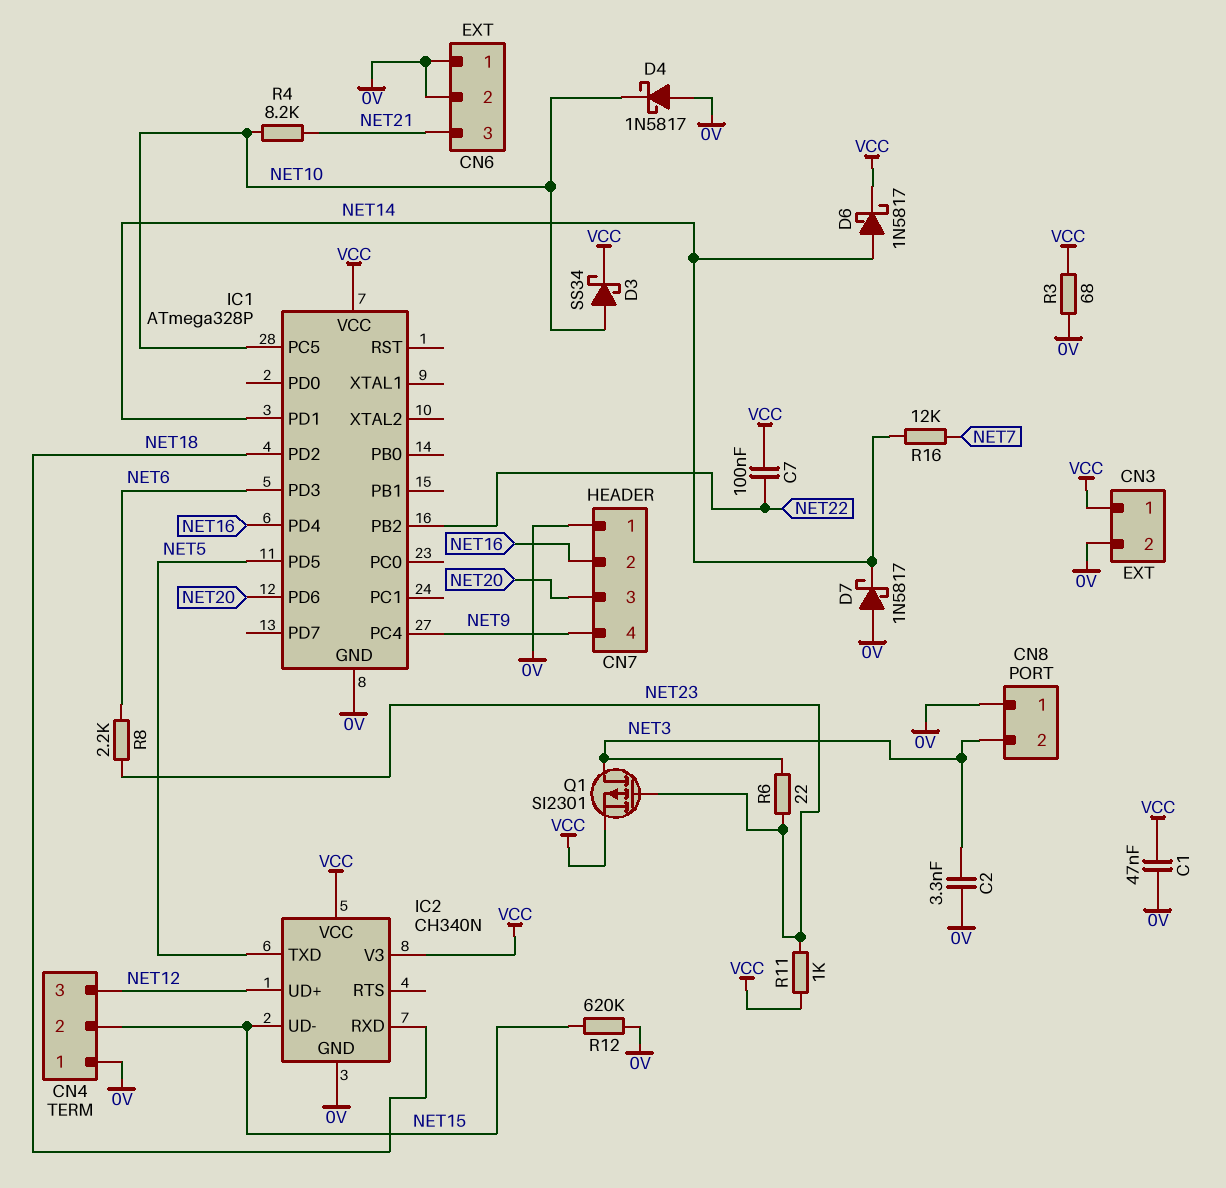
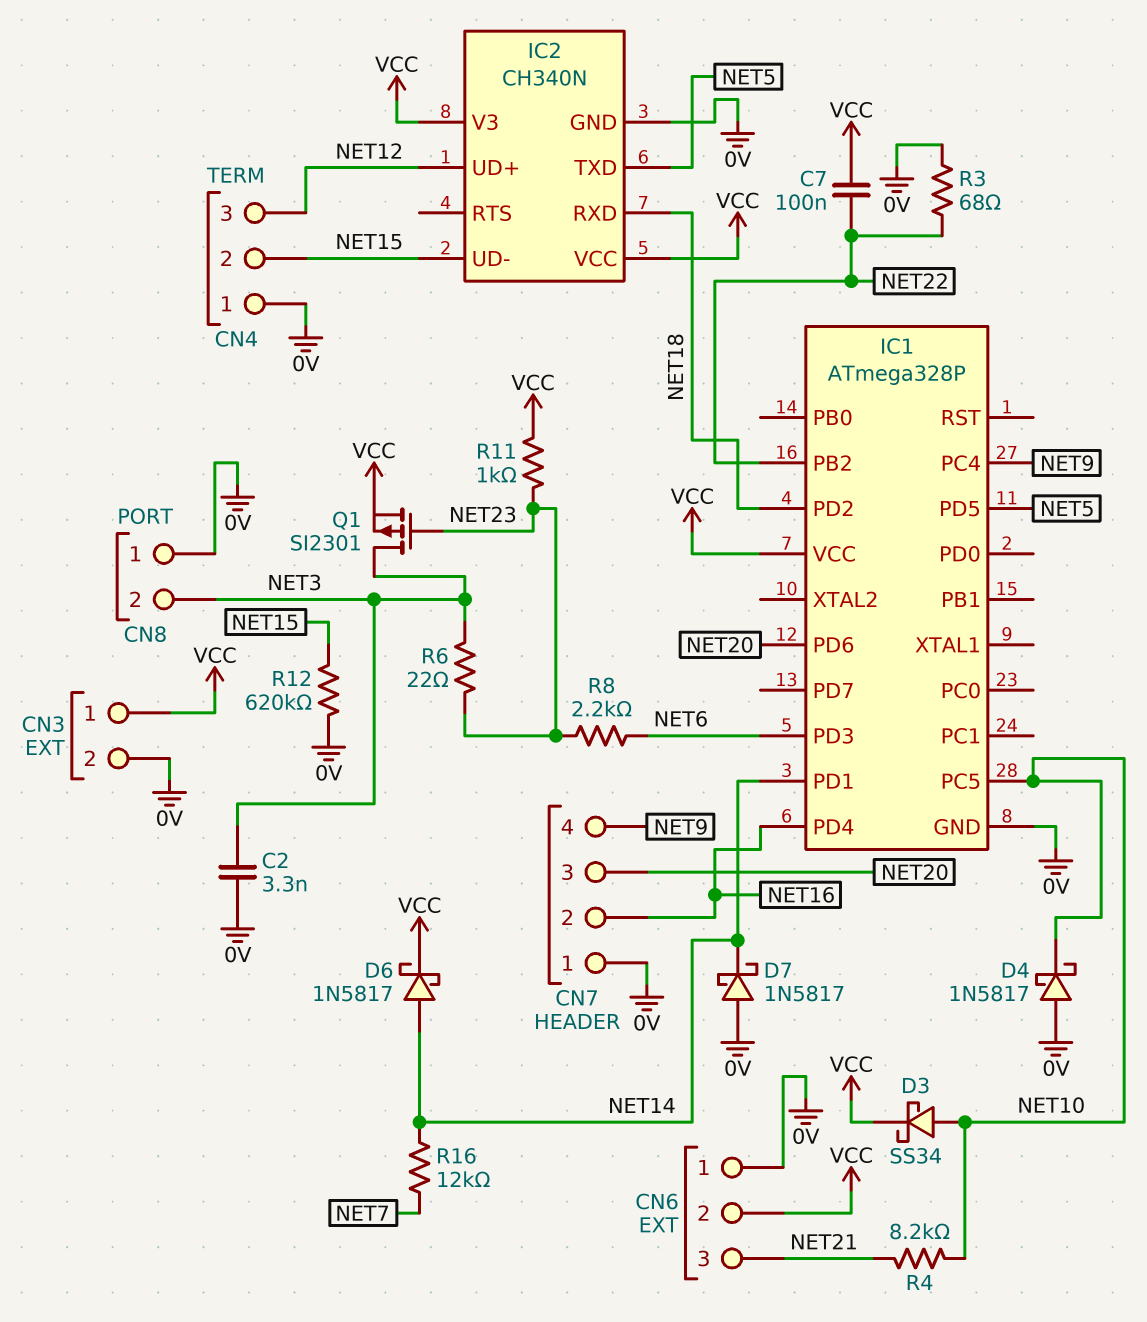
C1: 47nF (0V, VCC) -> none
CN6 pin 2: 0V -> VCC
R3: 68 (0V, VCC) -> 68 (0V, NET22)

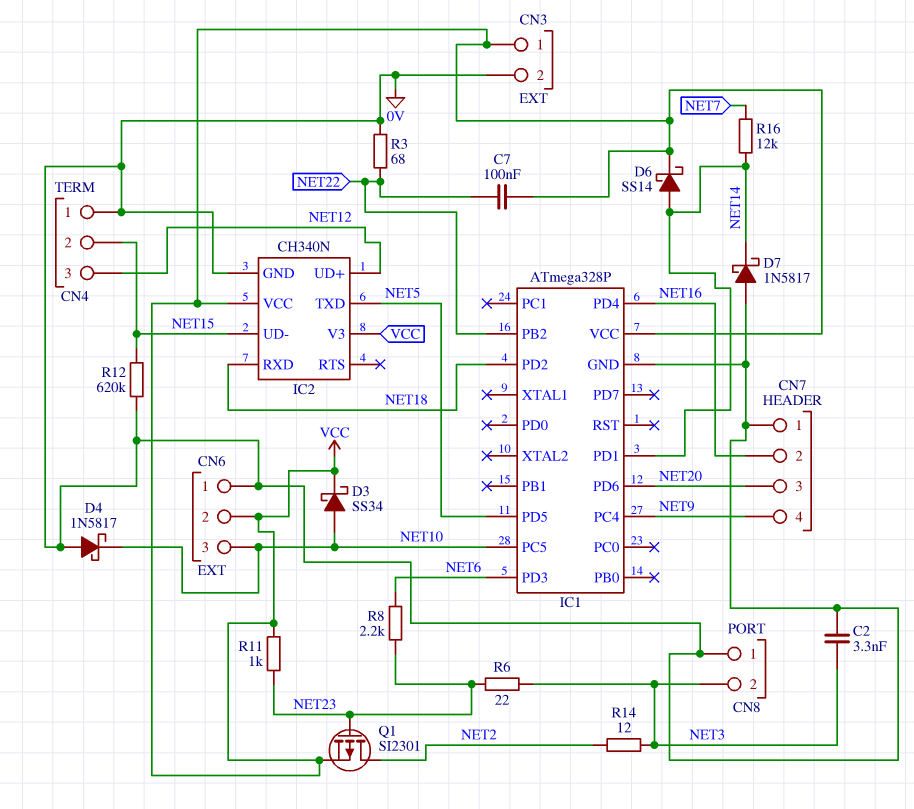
CN6 pin 3: NET21 -> NET10
D6: schottky 1N5817 (A NET14, K VCC) -> schottky SS14 (A NET14, K VCC)
Q1: PMOS SI2301 (G NET23, D NET3, S VCC) -> PMOS SI2301 (G NET23, D NET2, S VCC)
R4: 8.2k (NET10, NET21) -> none
R14: none -> 12 (NET2, NET3)

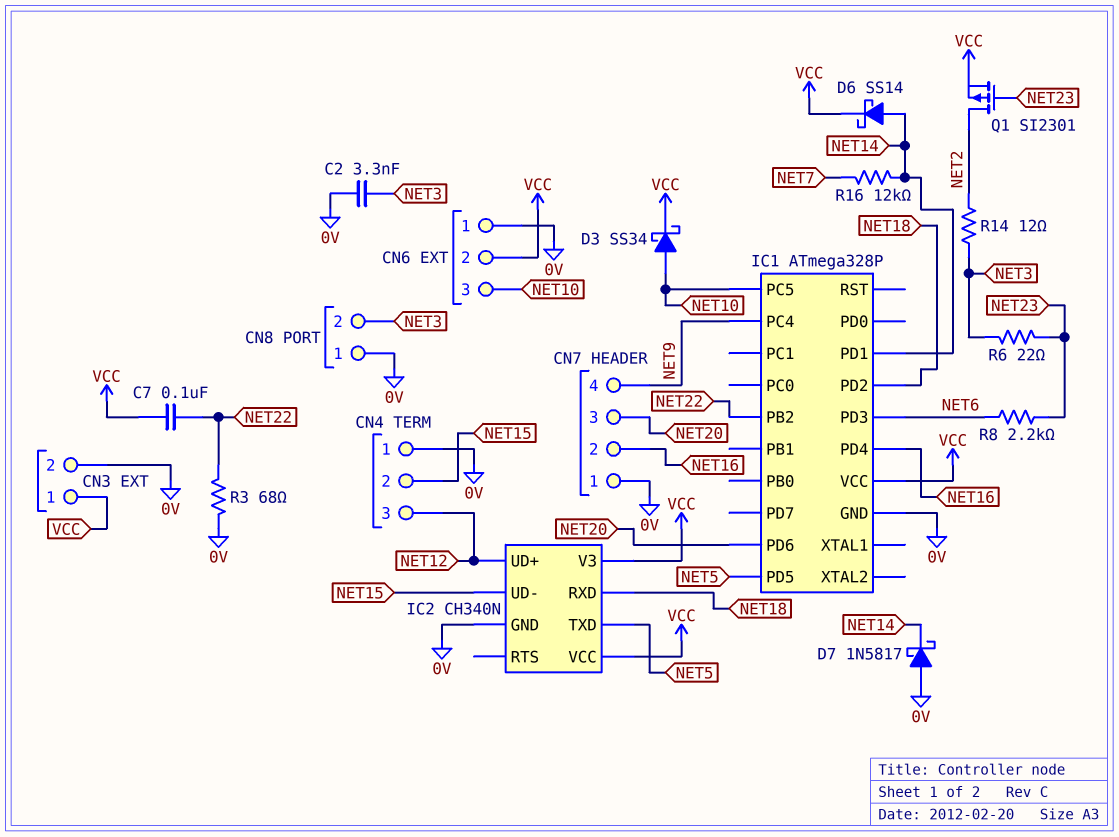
D4: schottky 1N5817 (A 0V, K NET10) -> none
R11: 1k (NET23, VCC) -> none
R12: 620k (0V, NET15) -> none

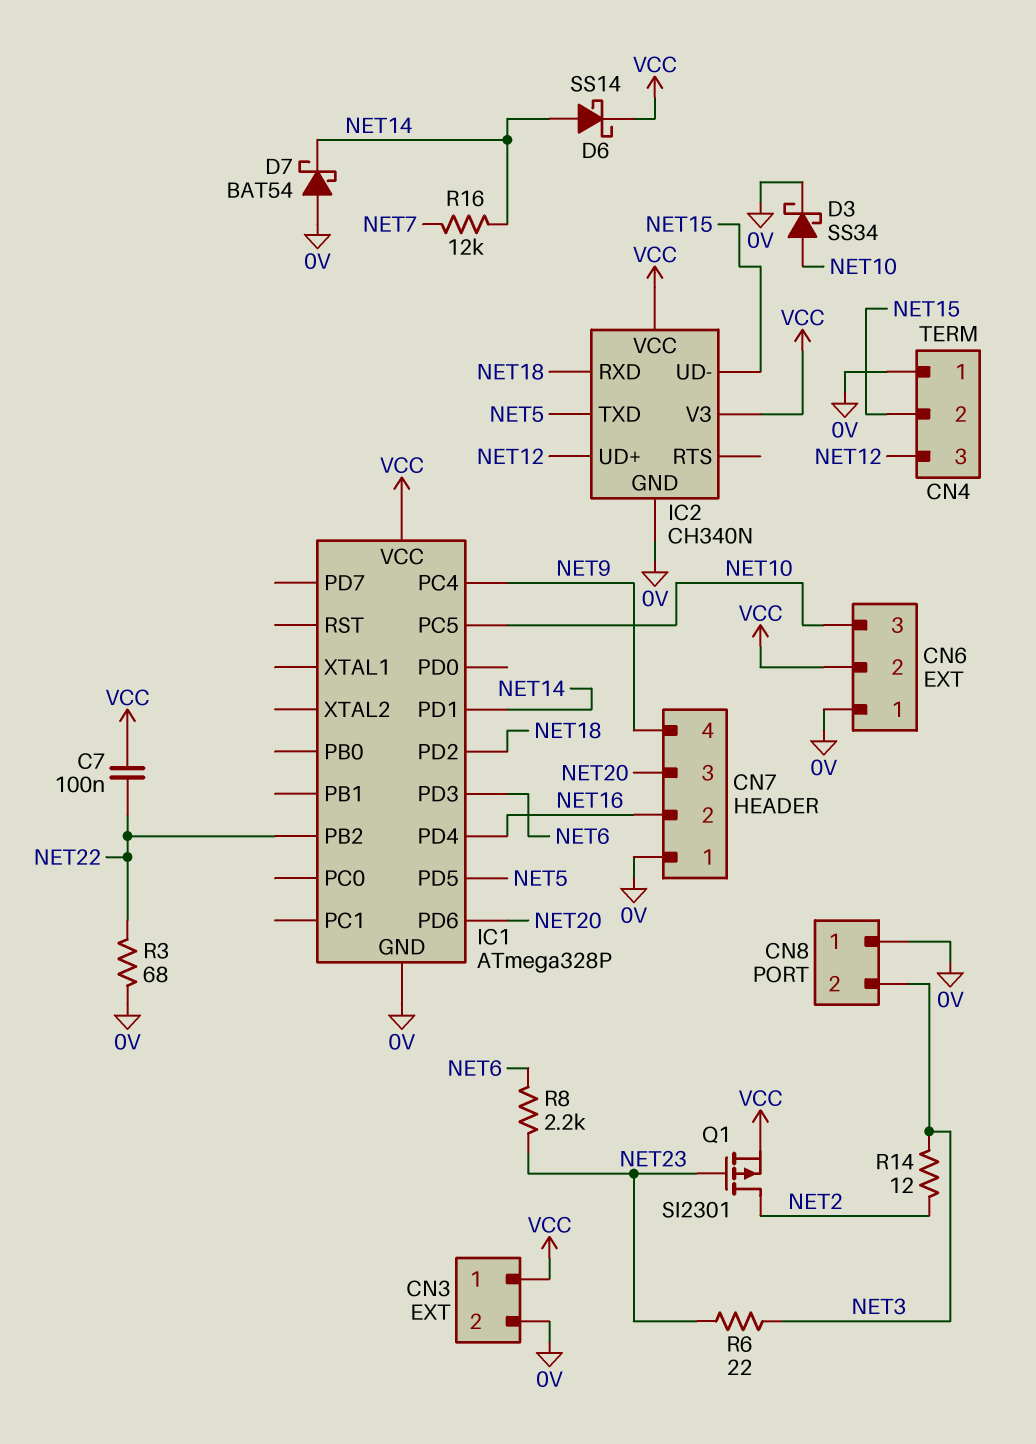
C2: 3.3nF (0V, NET3) -> none
D3: schottky SS34 (A NET10, K VCC) -> schottky SS34 (A NET10, K 0V)
D7: schottky 1N5817 (A 0V, K NET14) -> schottky BAT54 (A 0V, K NET14)

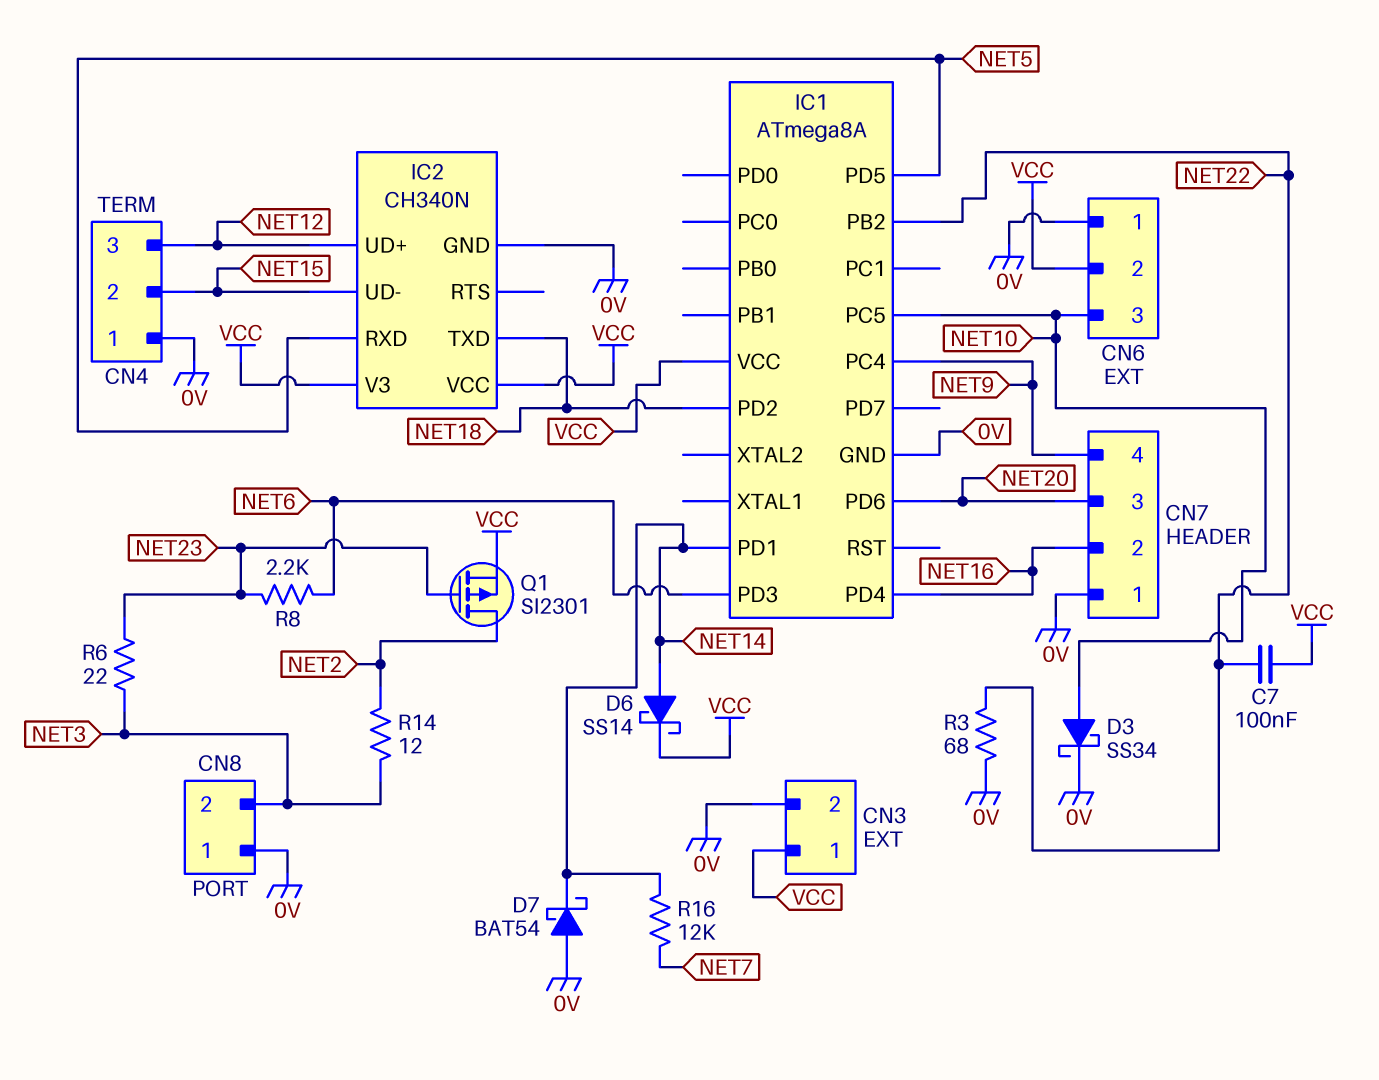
IC1: ATmega328P -> ATmega8A
IC2 pin RXD: NET18 -> NET5
IC2 pin TXD: NET5 -> NET18

